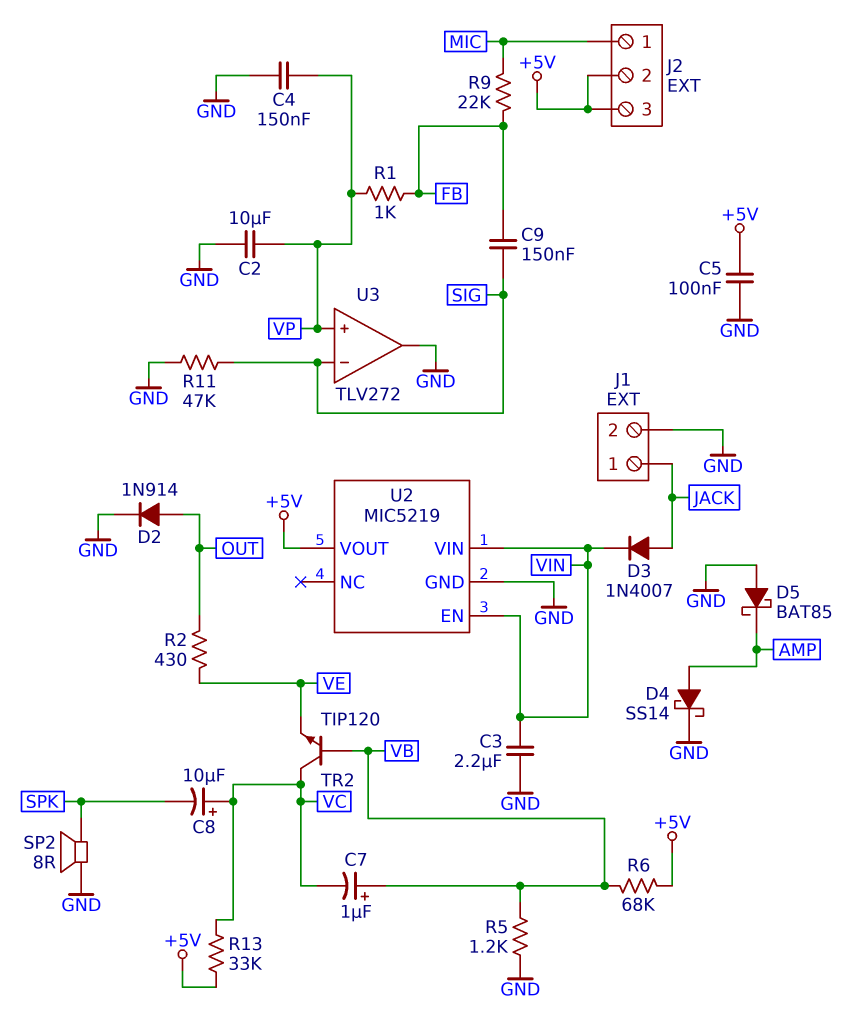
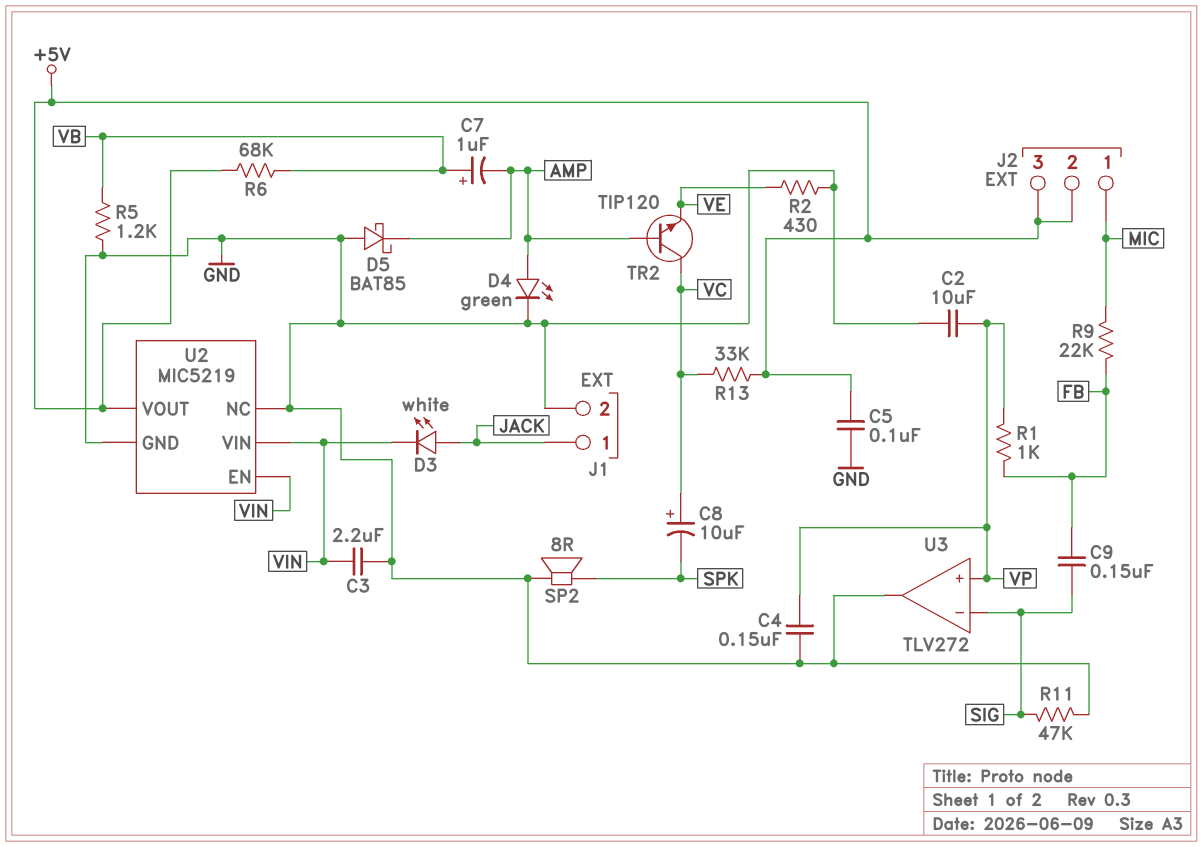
C7: 1uF (plus VB, minus VC) -> 1uF (plus VB, minus AMP)
D2: diode 1N914 (A OUT, K GND) -> none
D3: diode 1N4007 (A JACK, K VIN) -> LED white (A JACK, K VIN)
D4: schottky SS14 (A AMP, K GND) -> LED green (A AMP, K GND)
R2: 430 (OUT, VE) -> 430 (GND, VE)
TR2: NPN TIP120 (B VB, C VC, E VE) -> NPN TIP120 (B AMP, C VC, E VE)
U2 pin NC: none -> GND

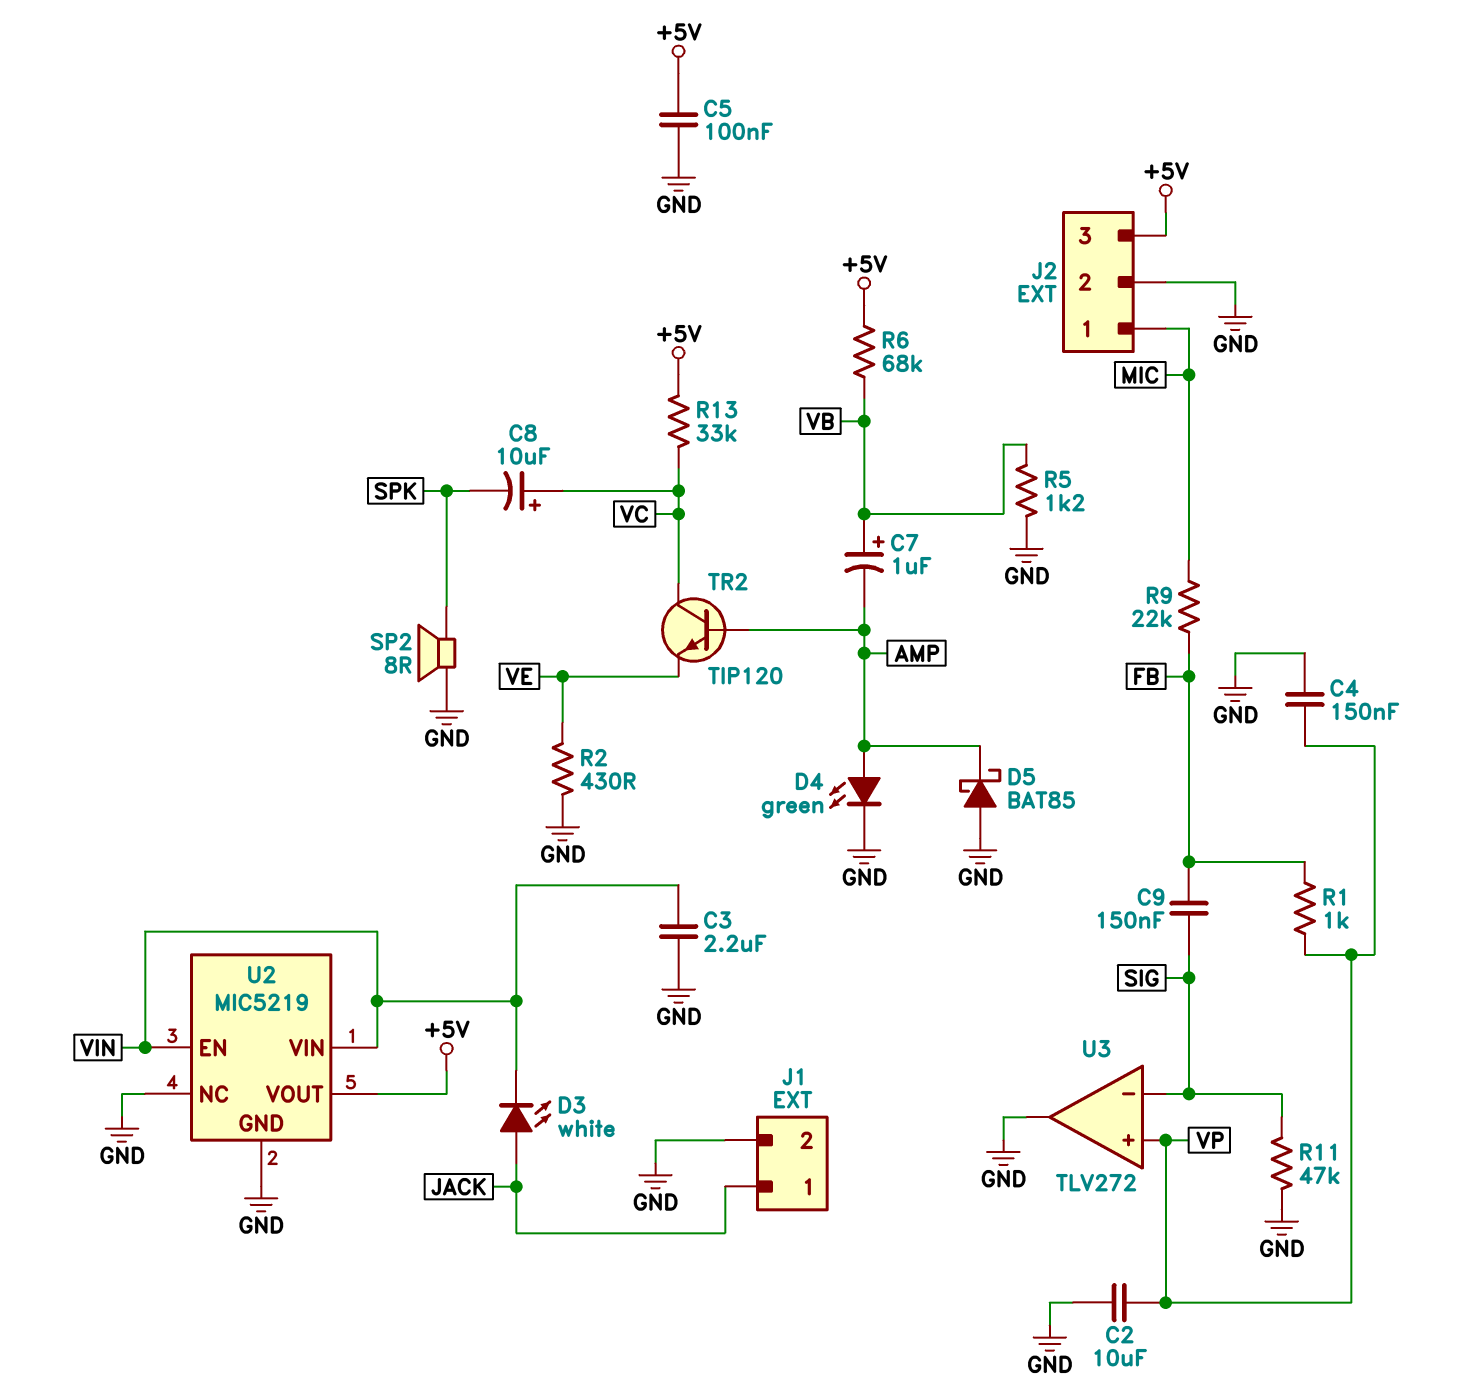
J2 pin 2: +5V -> GND

